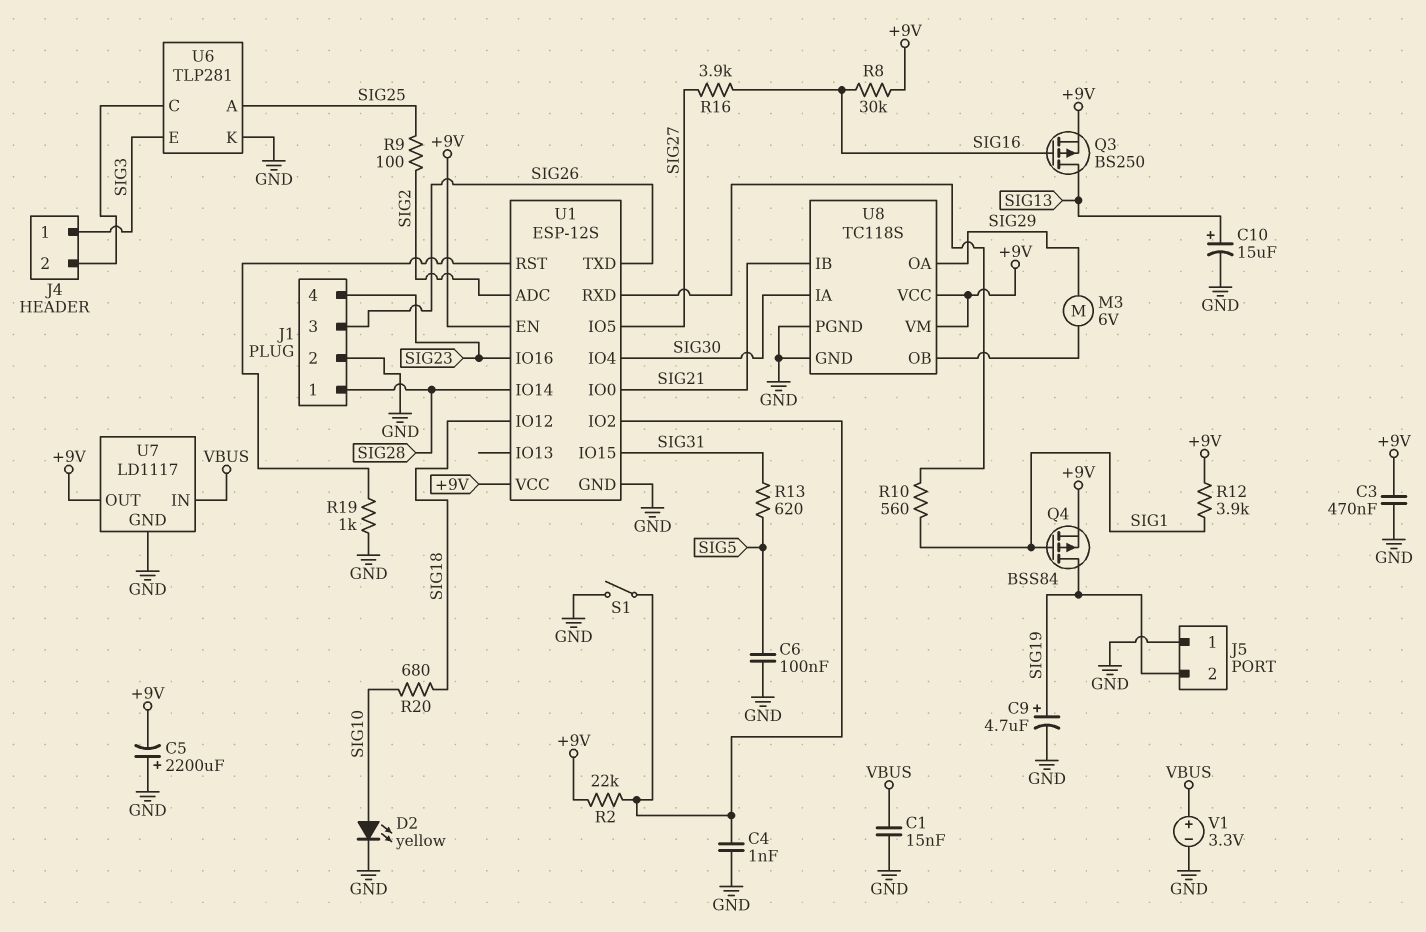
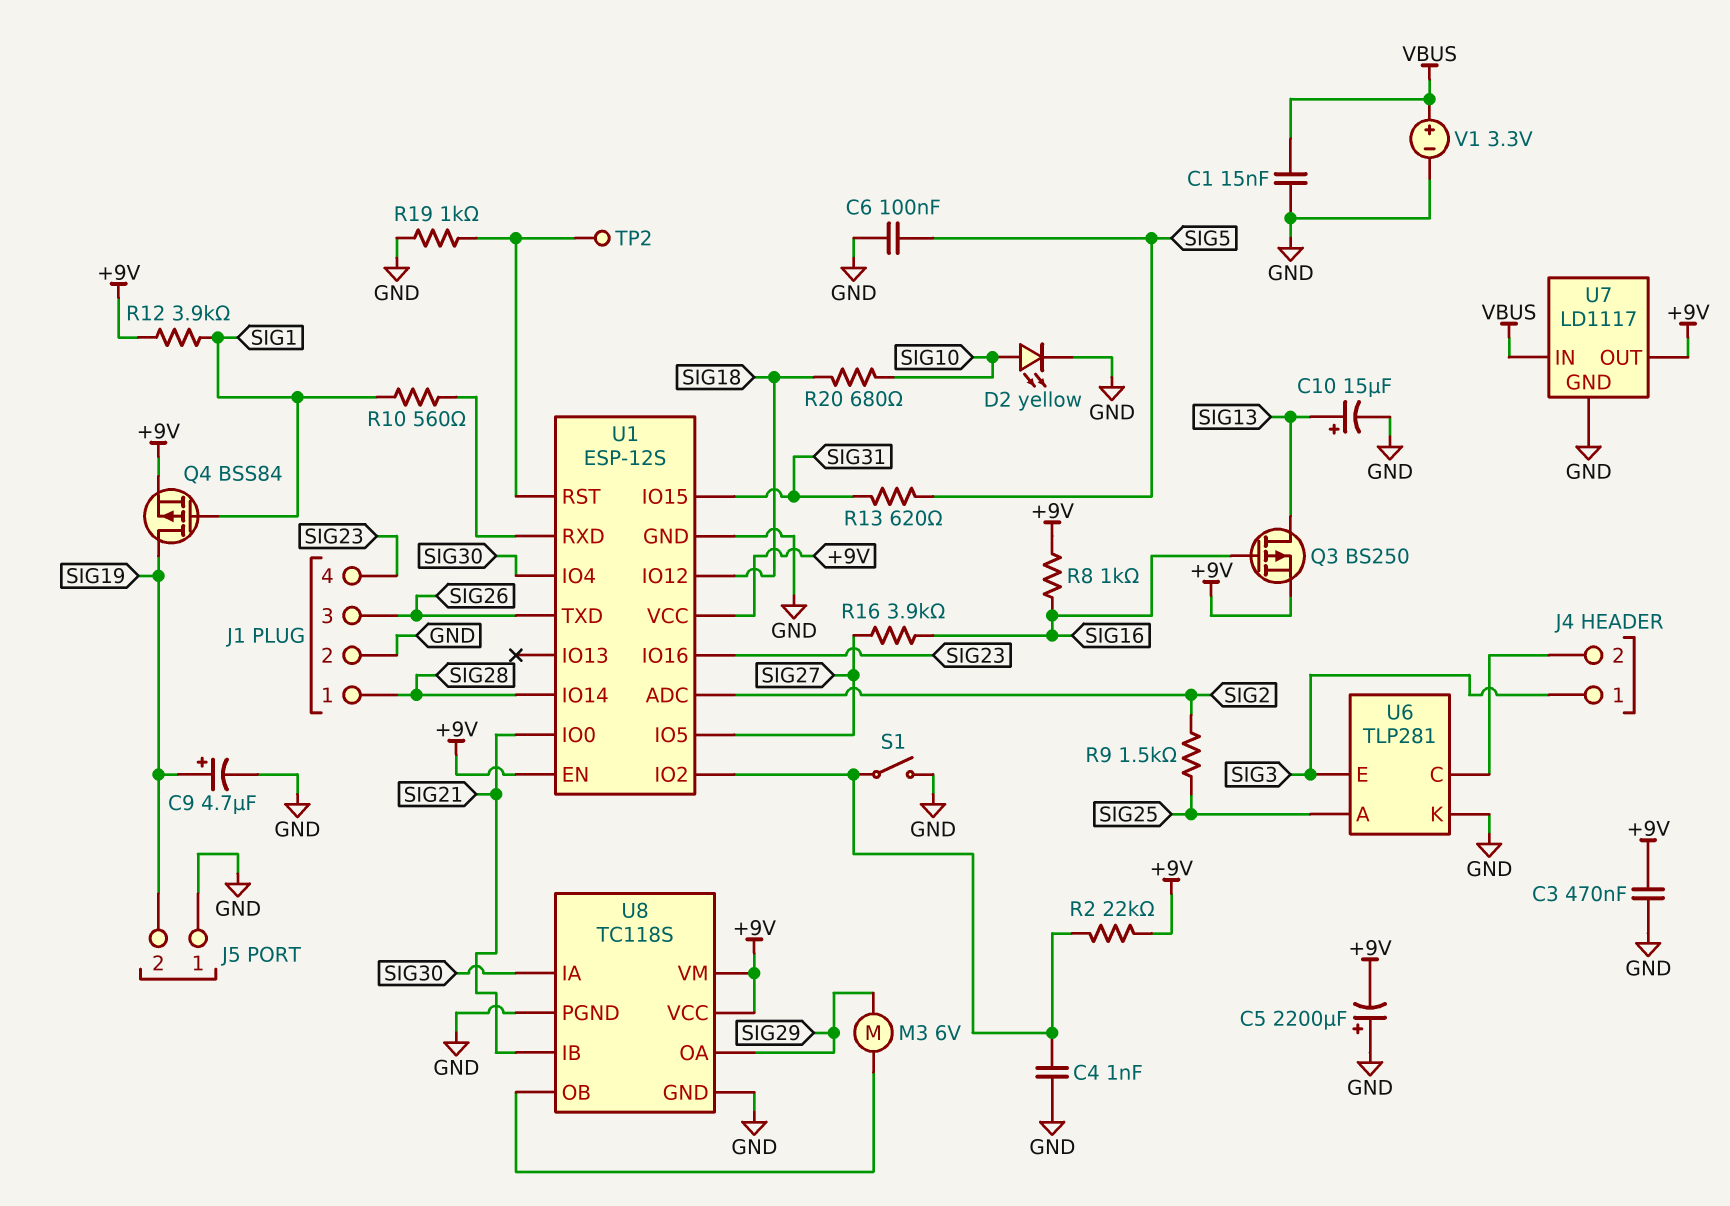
R8: 30k (+9V, SIG16) -> 1k (+9V, SIG16)
R9: 100 (SIG2, SIG25) -> 1.5k (SIG2, SIG25)
TP2: none -> test point (U1/RST)

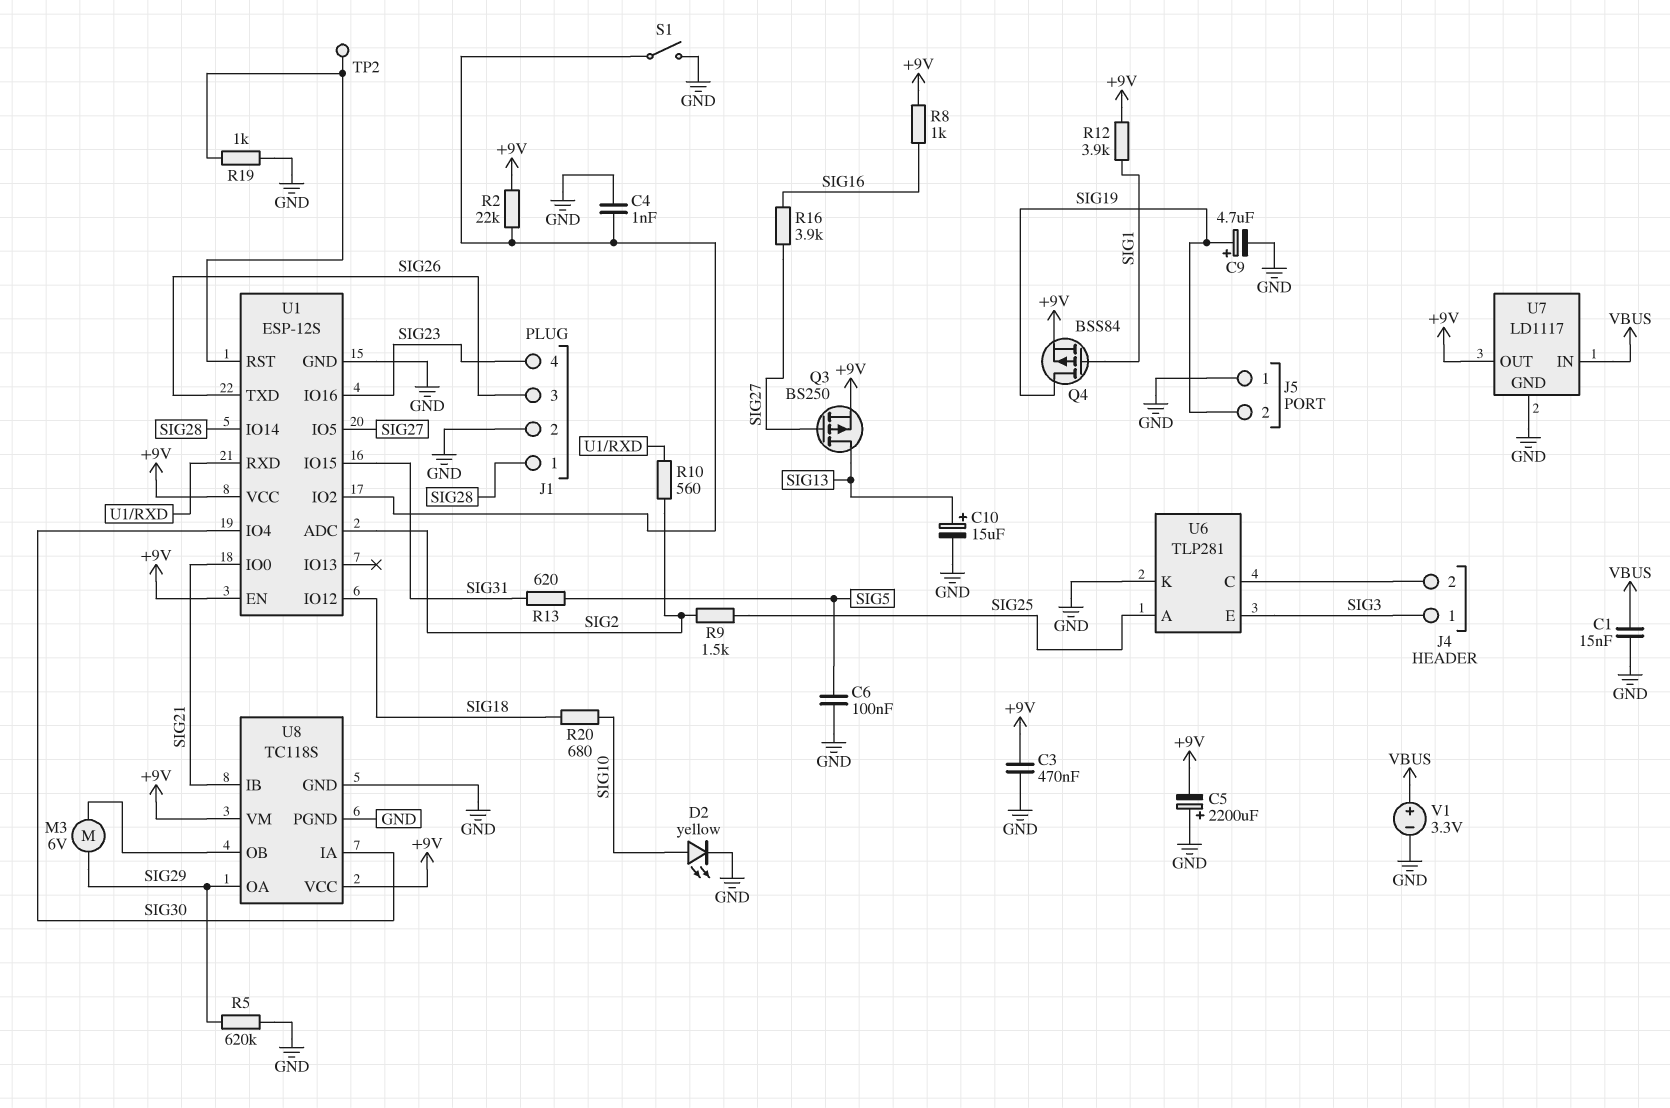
Q3: PMOS BS250 (G SIG16, D SIG13, S +9V) -> PMOS BS250 (G SIG27, D SIG13, S +9V)
R5: none -> 620k (GND, SIG29)
R10: 560 (SIG1, U1/RXD) -> 560 (SIG2, U1/RXD)

